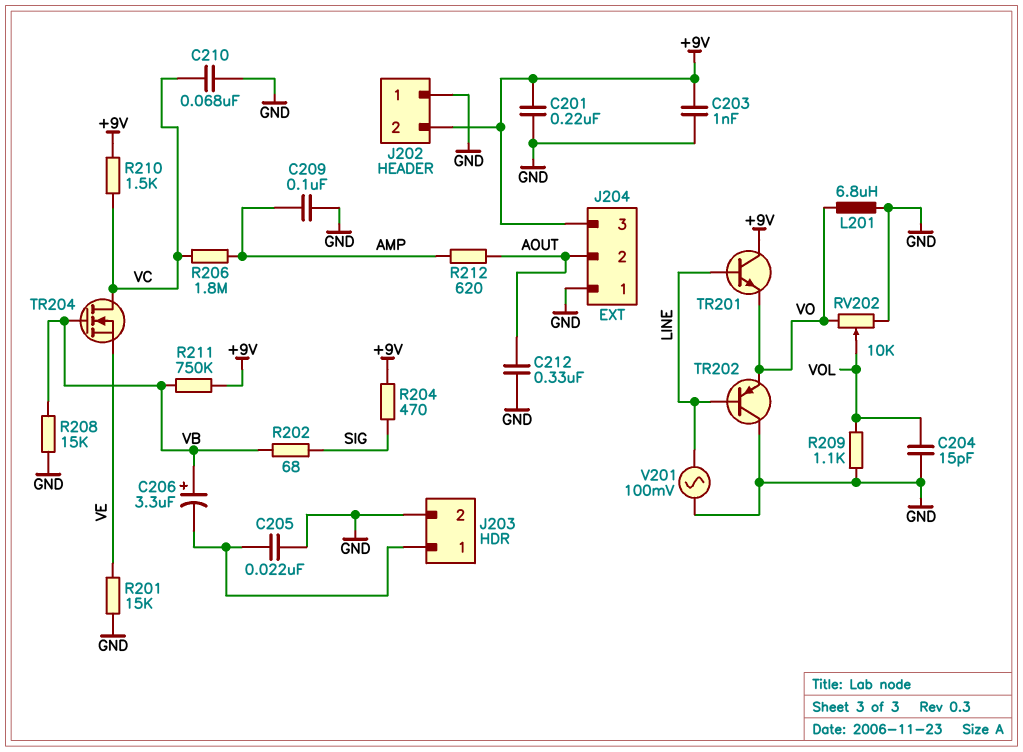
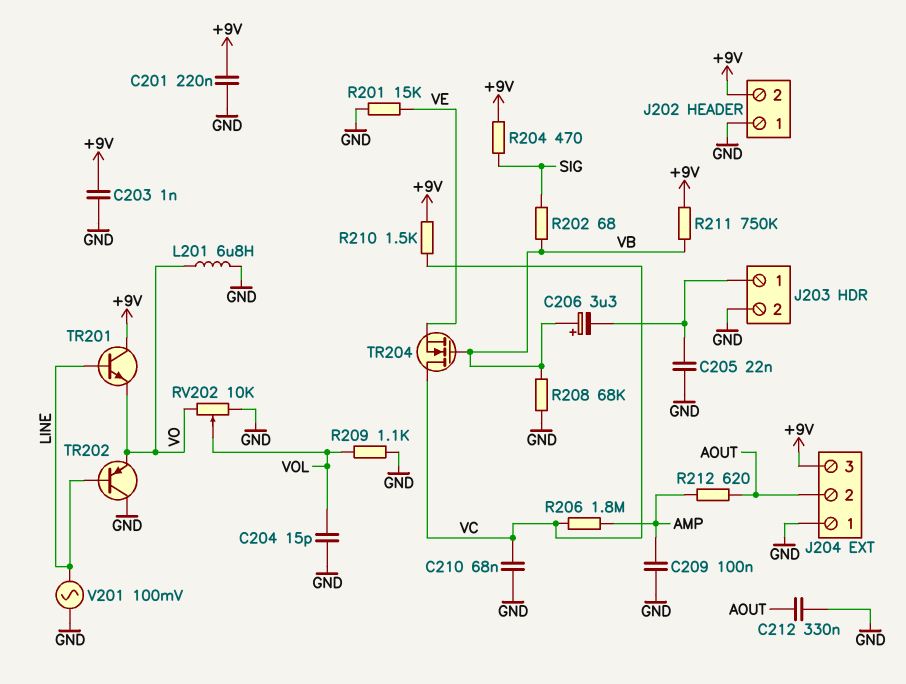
R208: 15k (GND, VB) -> 68k (GND, VB)

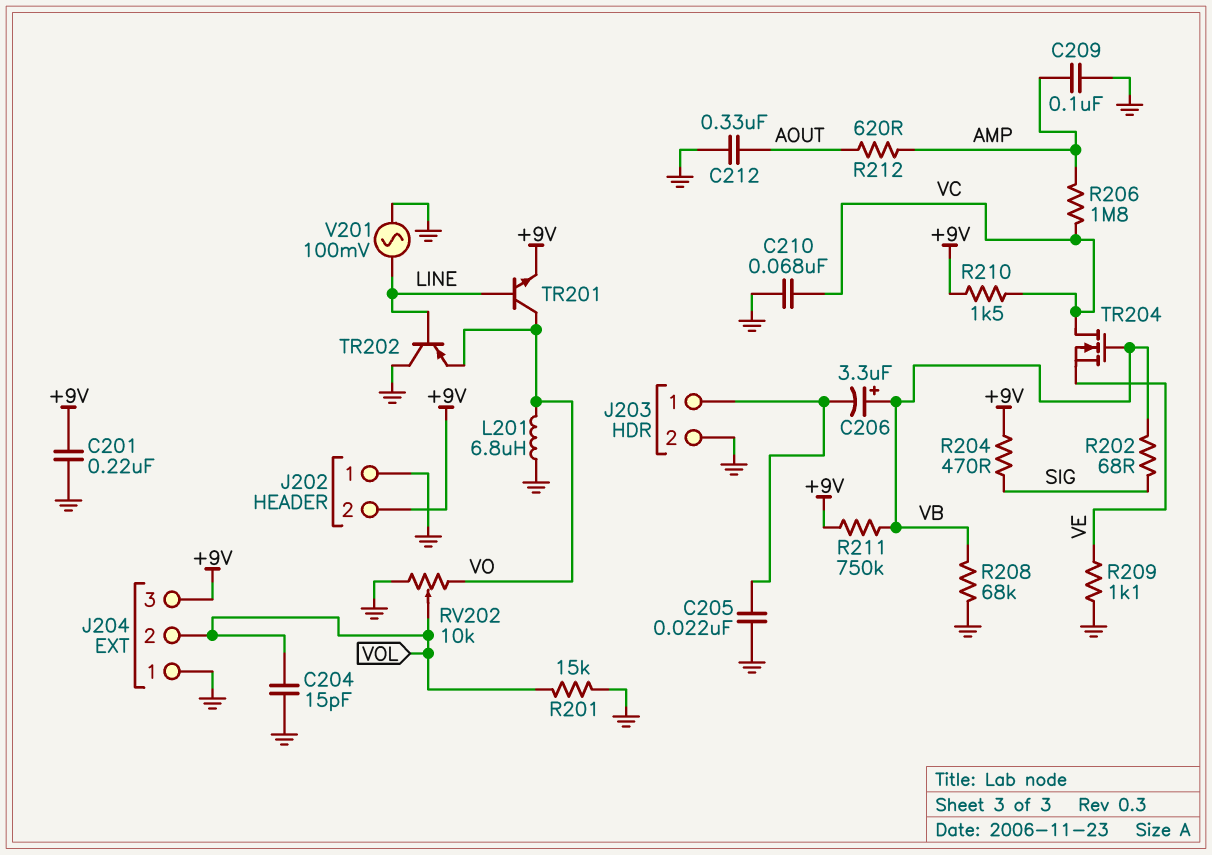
C203: 1nF (+9V, GND) -> none
J204 pin 2: AOUT -> VOL
R201: 15k (GND, VE) -> 15k (GND, VOL)
R209: 1.1k (GND, VOL) -> 1.1k (GND, VE)
TR201: NPN (B LINE, C +9V, E VO) -> NPN (B LINE, C VO, E +9V)

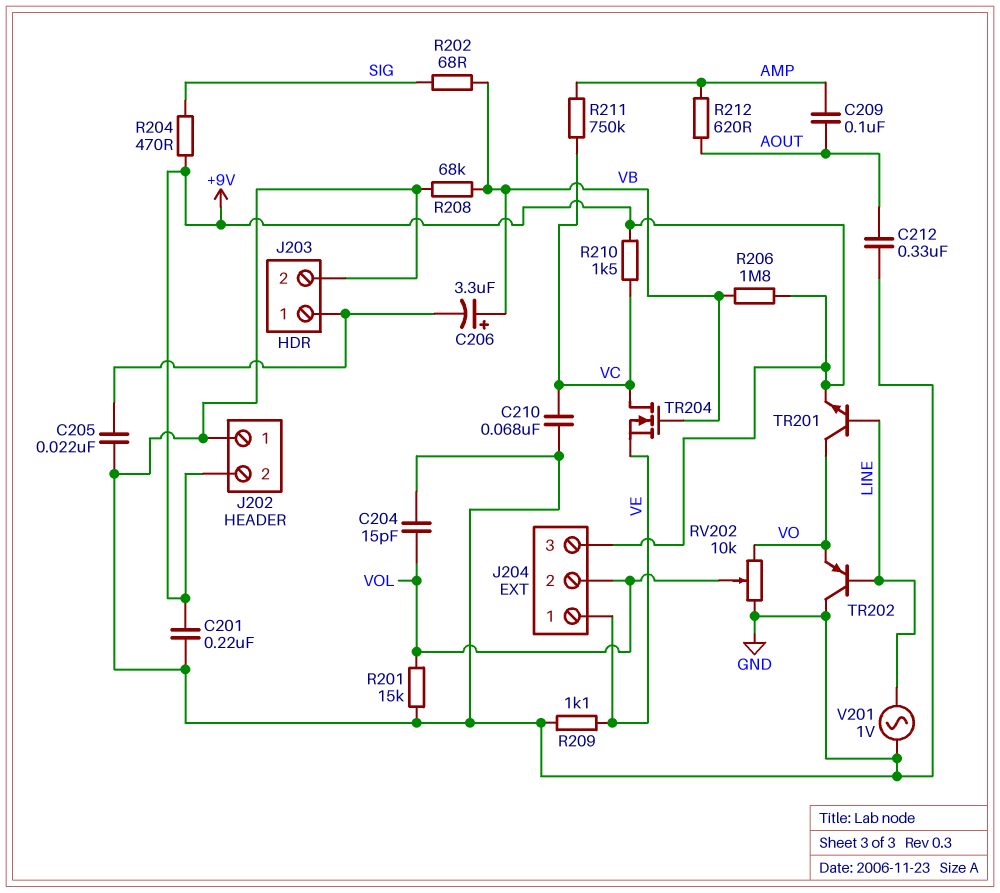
C209: 100nF (AMP, GND) -> 100nF (AMP, AOUT)
J204 pin 1: GND -> VE
L201: 6.8uH (GND, VO) -> none
R206: 1.8M (AMP, VC) -> 1.8M (+9V, VB)
R211: 750k (+9V, VB) -> 750k (AMP, VC)
V201: AC 100mV (GND, LINE) -> AC 1V (GND, LINE)

